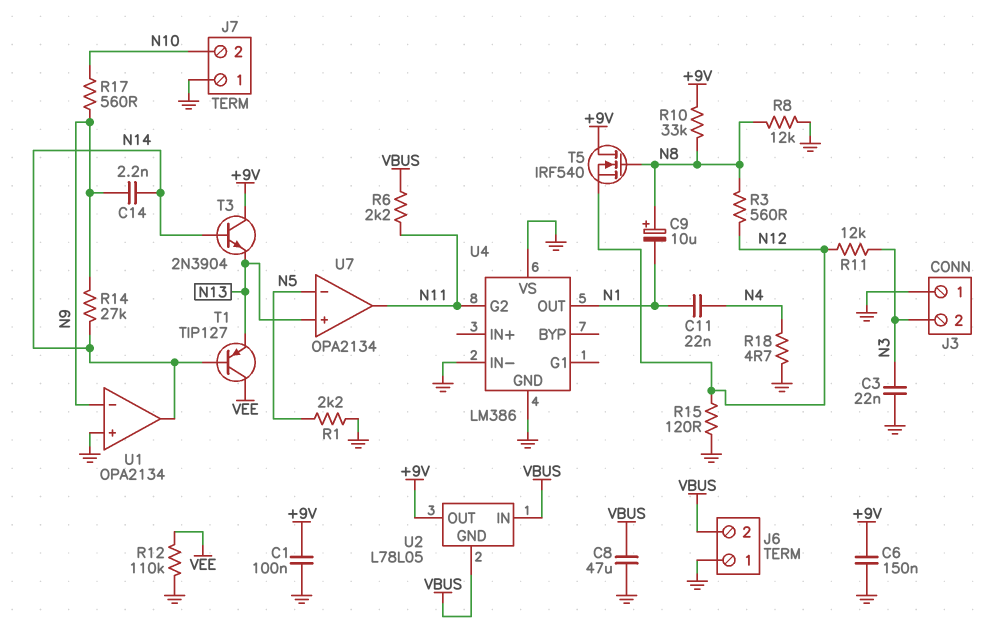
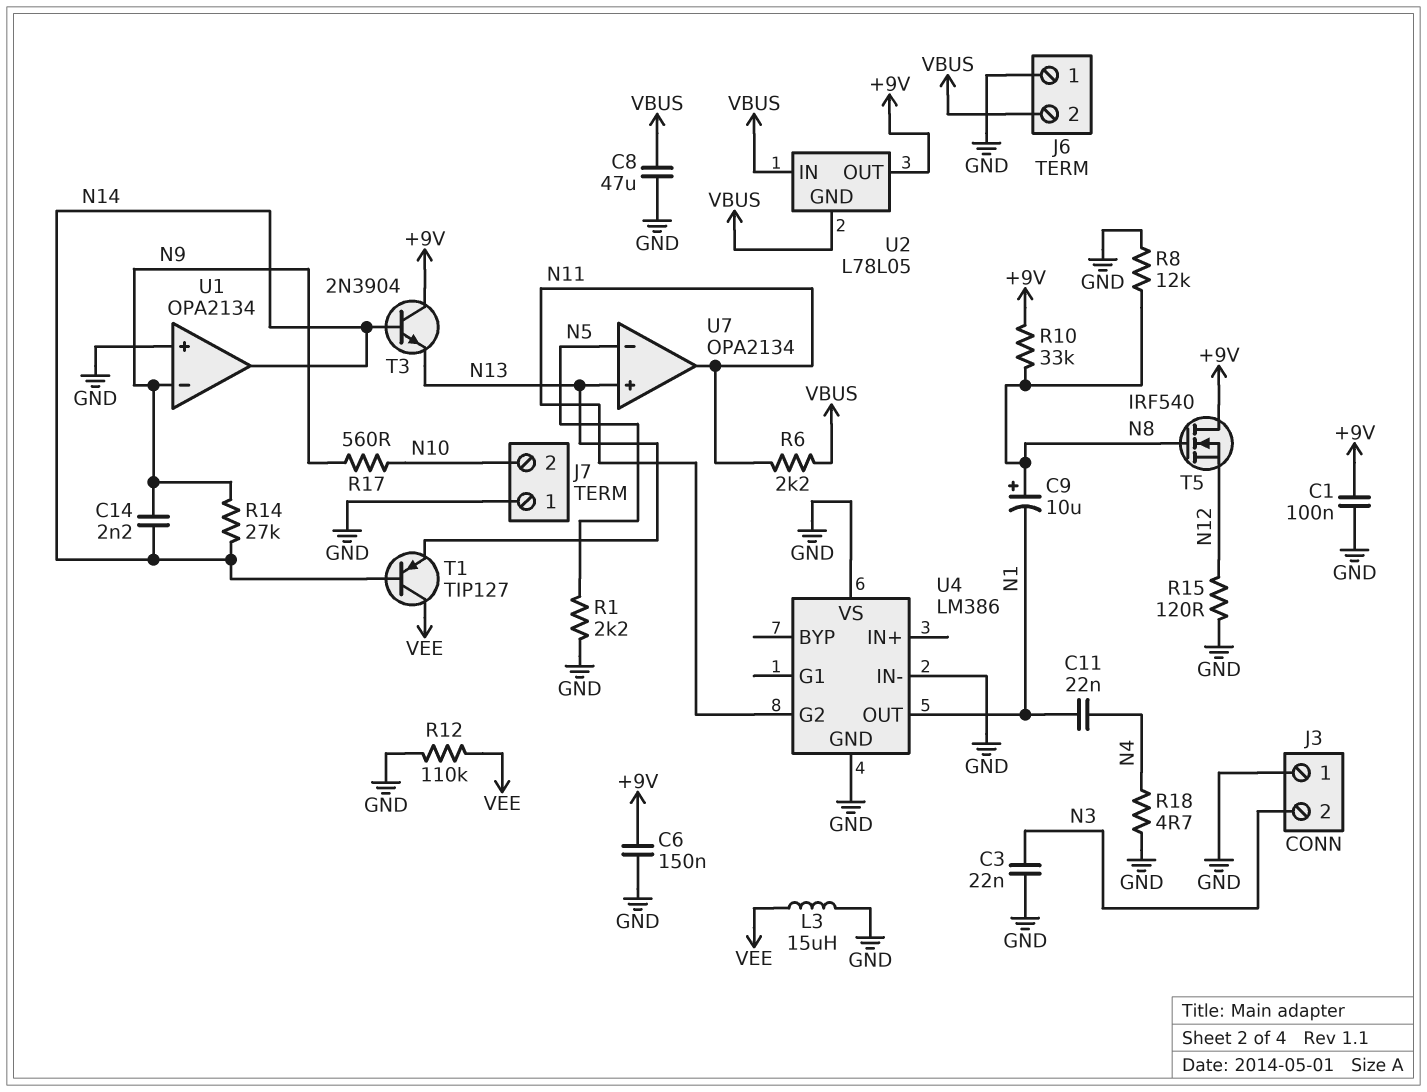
L3: none -> 15uH (GND, VEE)
R3: 560 (N8, N12) -> none
R11: 12k (N3, N12) -> none

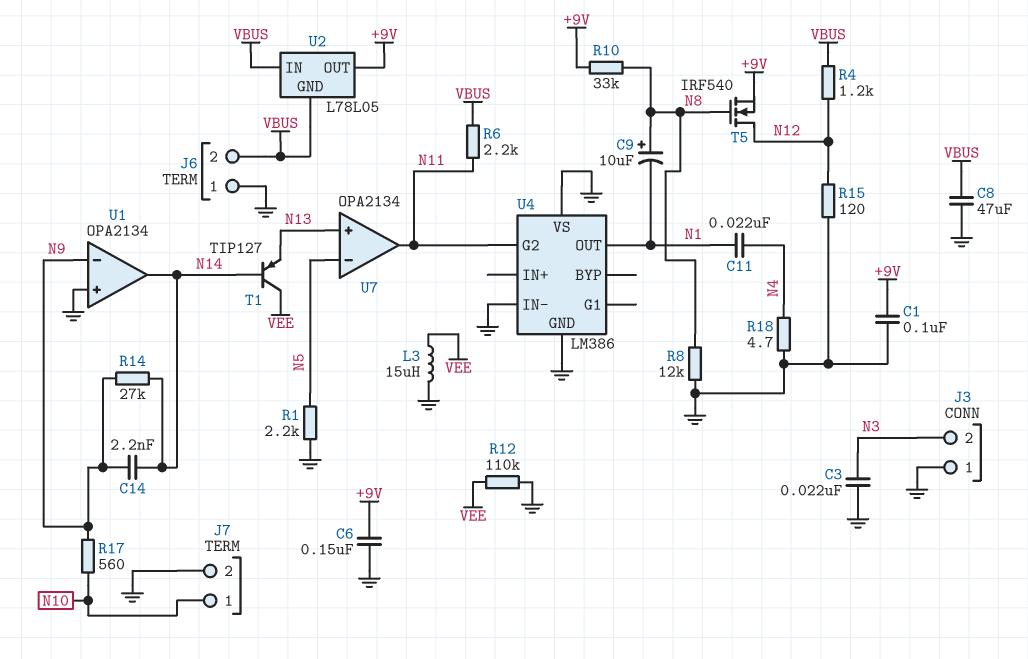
J7 pin 1: GND -> N10
J7 pin 2: N10 -> GND
R4: none -> 1.2k (N12, VBUS)
T3: NPN 2N3904 (B N14, C +9V, E N13) -> none
T5: NMOS IRF540 (G N8, D +9V, S N12) -> NMOS IRF540 (G N8, D N12, S +9V)

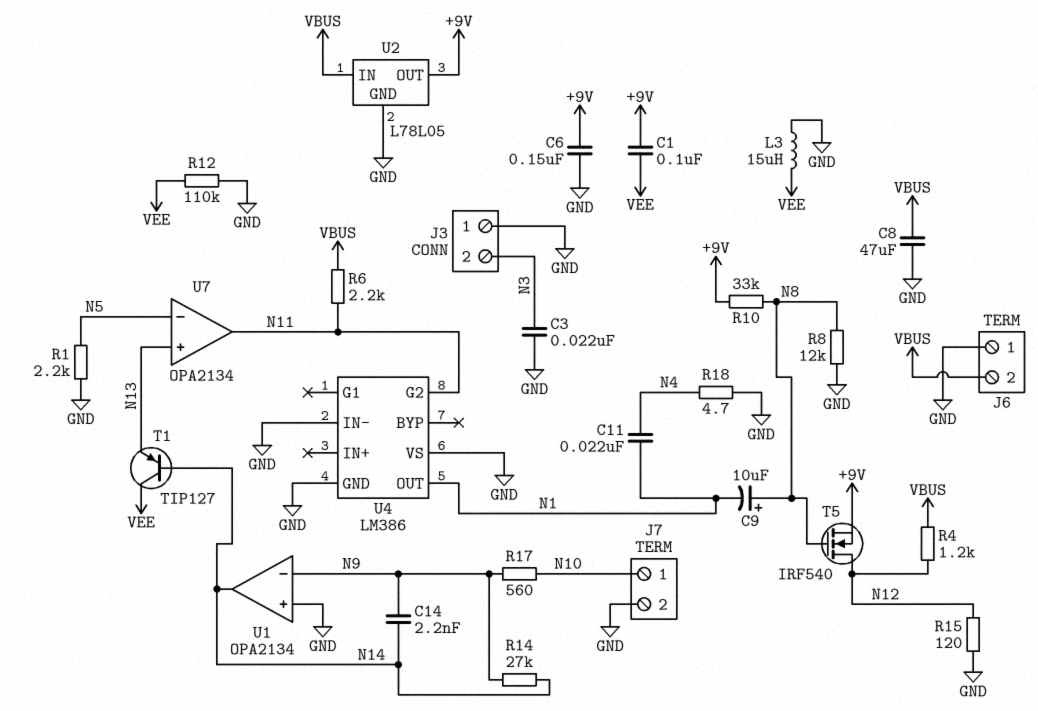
C1: 100nF (+9V, GND) -> 100nF (+9V, VEE)
U2 pin GND: VBUS -> GND

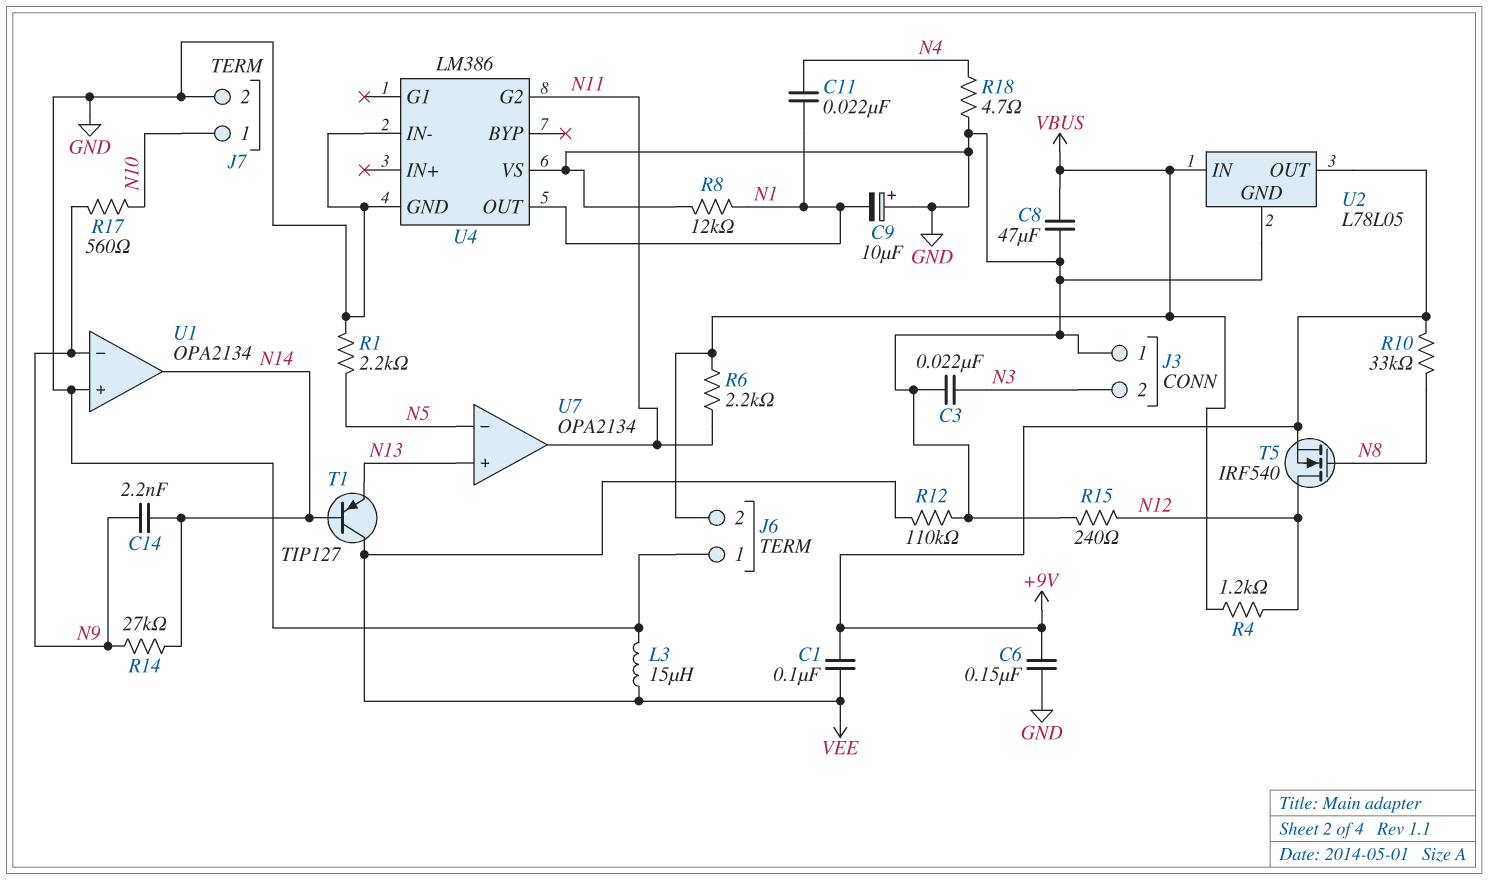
C9: 10uF (plus N8, minus N1) -> 10uF (plus GND, minus N1)
R8: 12k (GND, N8) -> 12k (GND, N1)
R15: 120 (GND, N12) -> 240 (GND, N12)

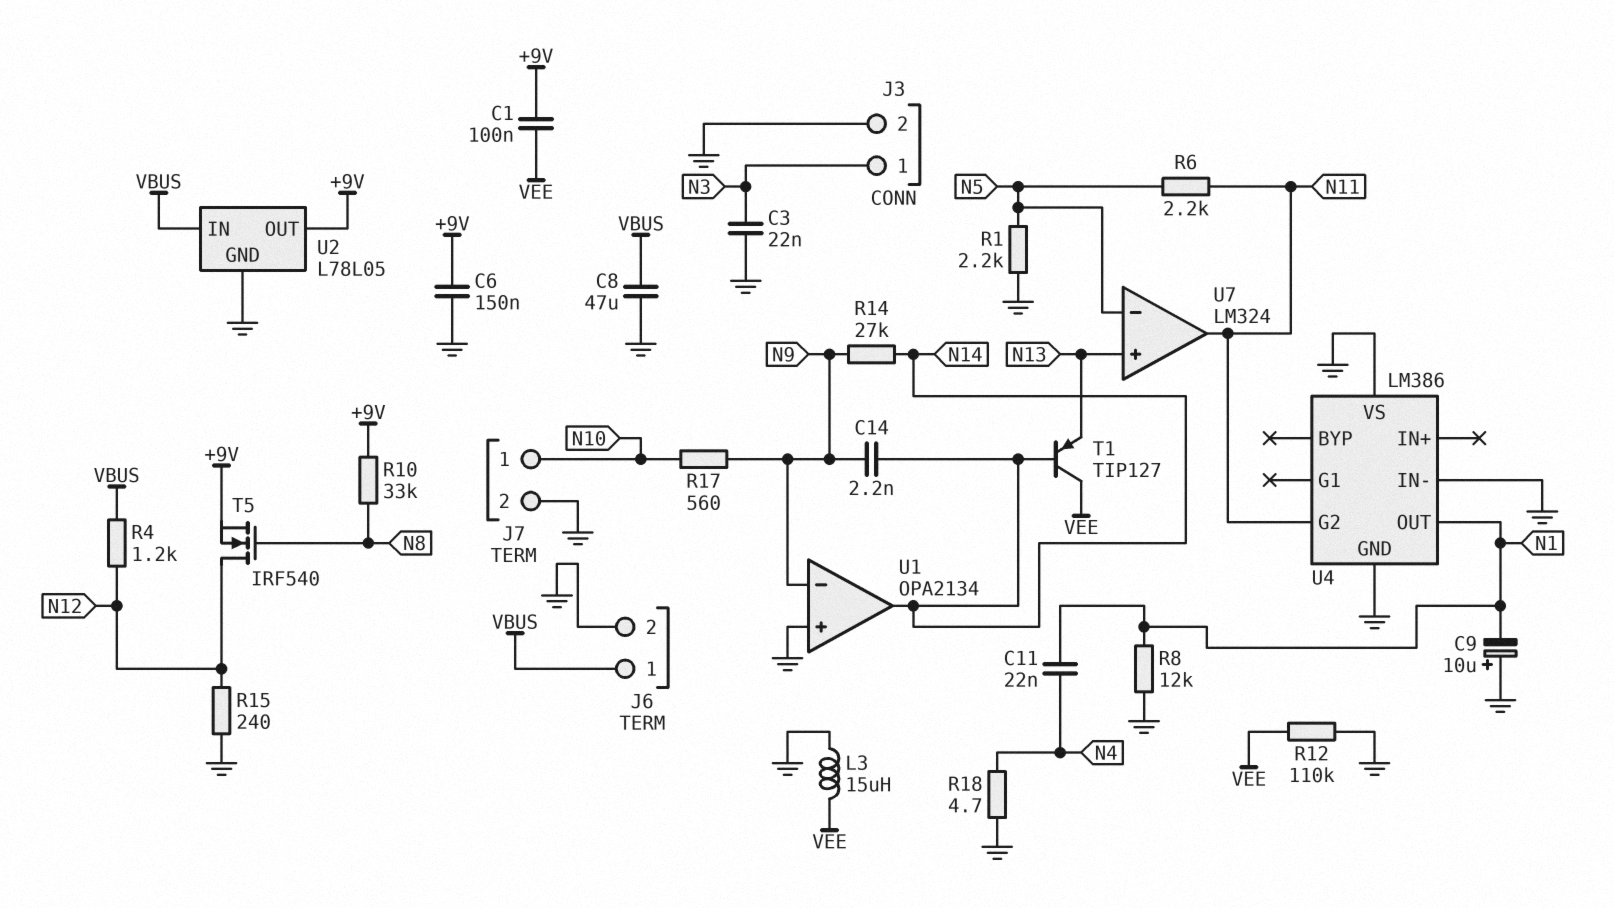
J3 pin 1: GND -> N3
J3 pin 2: N3 -> GND
J6 pin 1: GND -> VBUS
J6 pin 2: VBUS -> GND
R6: 2.2k (N11, VBUS) -> 2.2k (N5, N11)
U7: OPA2134 -> LM324

